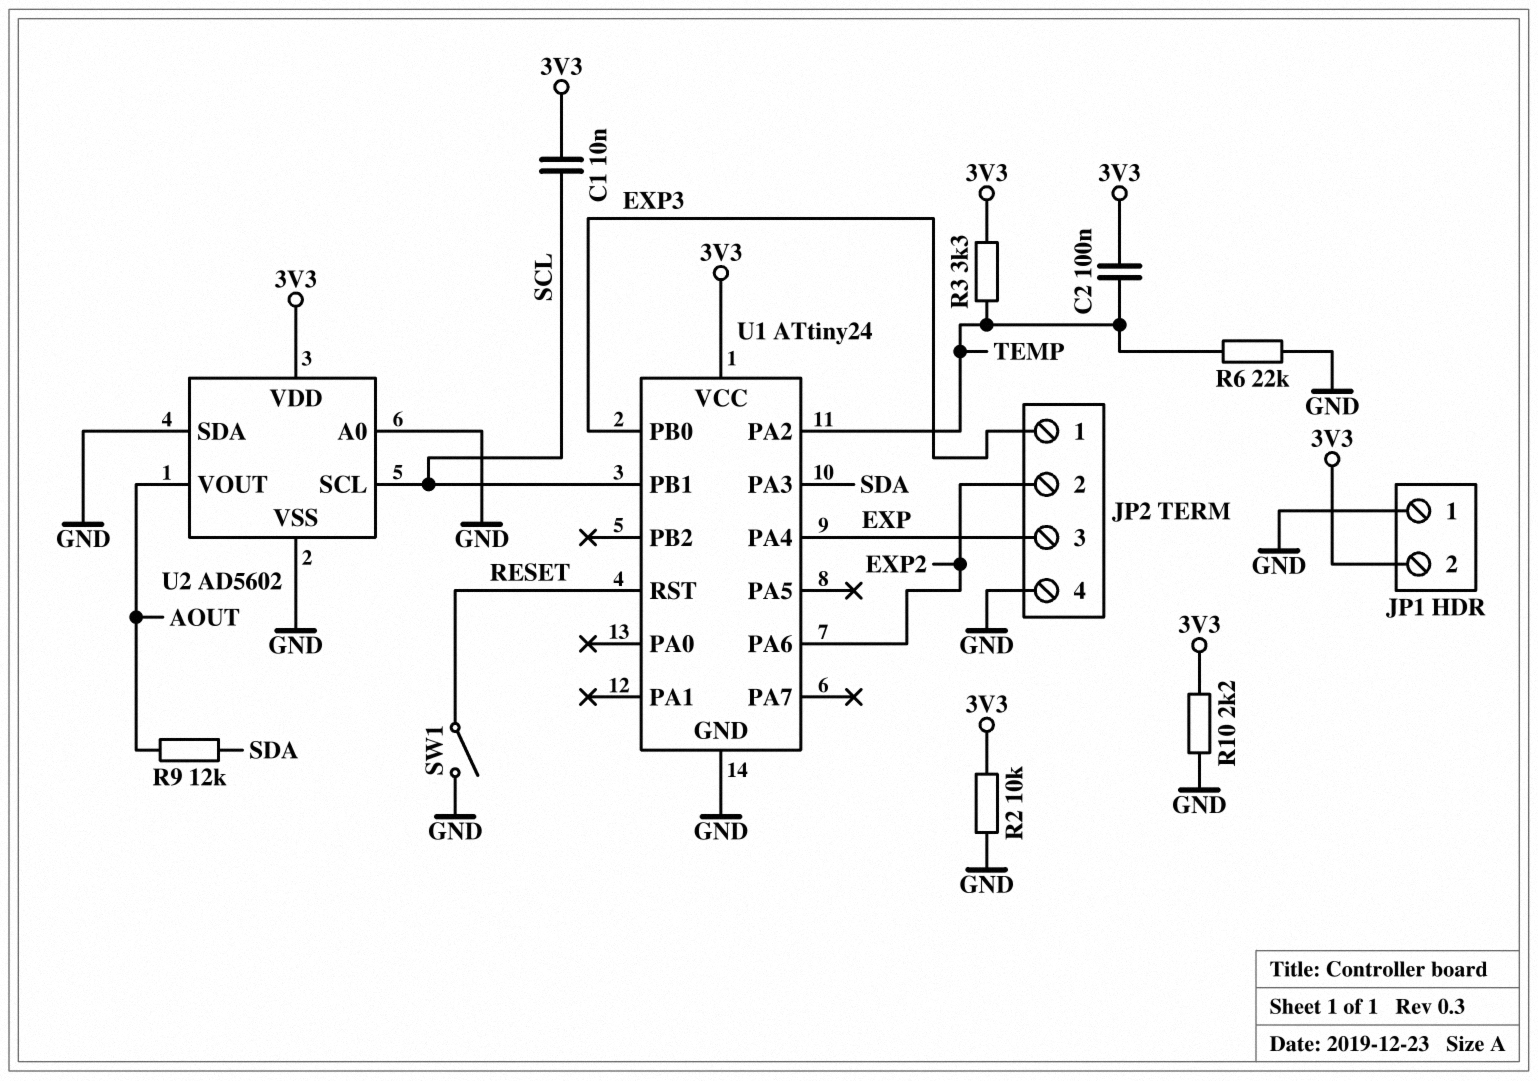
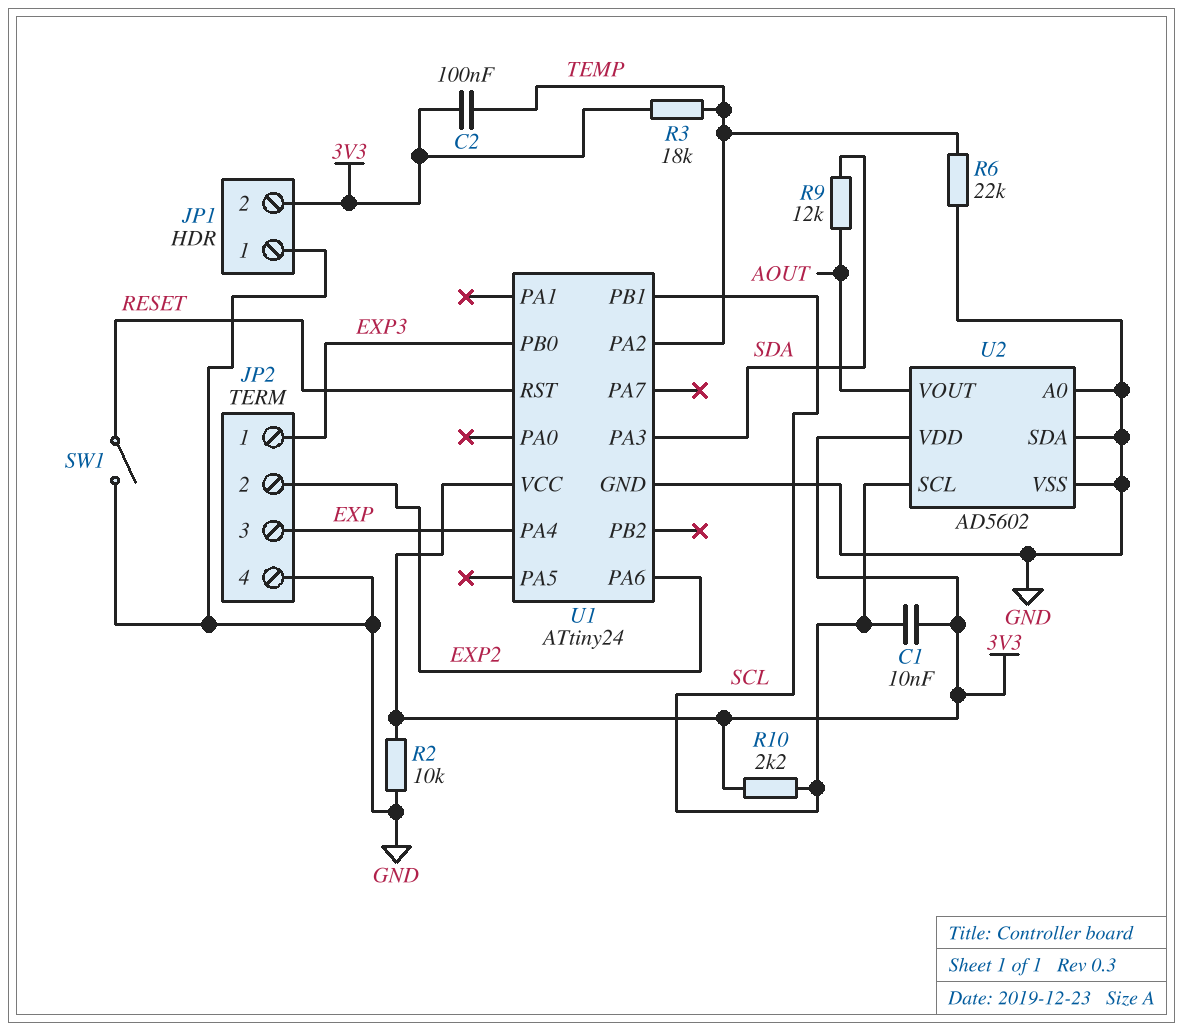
R3: 3.3k (3V3, TEMP) -> 18k (3V3, TEMP)
R10: 2.2k (3V3, GND) -> 2.2k (3V3, SCL)

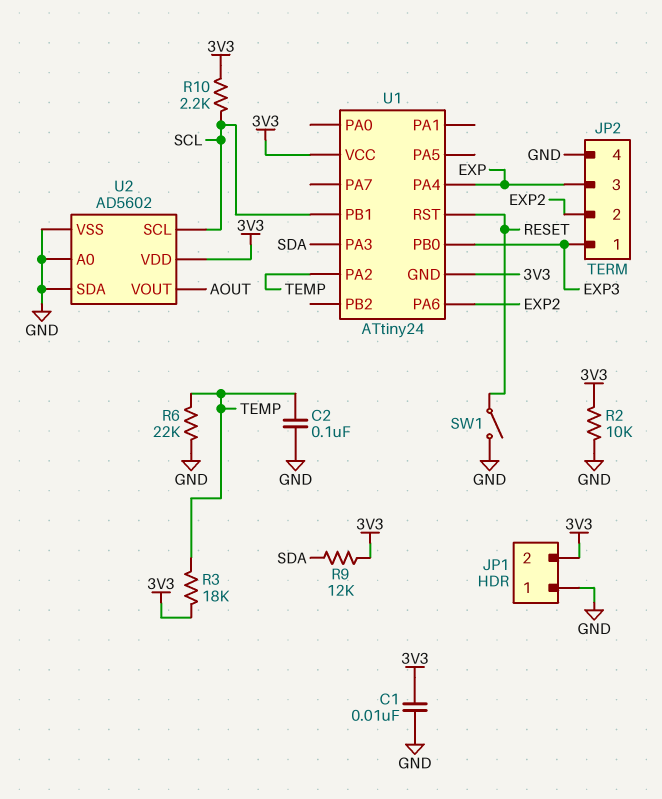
C1: 10nF (3V3, SCL) -> 10nF (3V3, GND)
C2: 100nF (3V3, TEMP) -> 100nF (GND, TEMP)
R9: 12k (AOUT, SDA) -> 12k (3V3, SDA)
U1 pin GND: GND -> 3V3

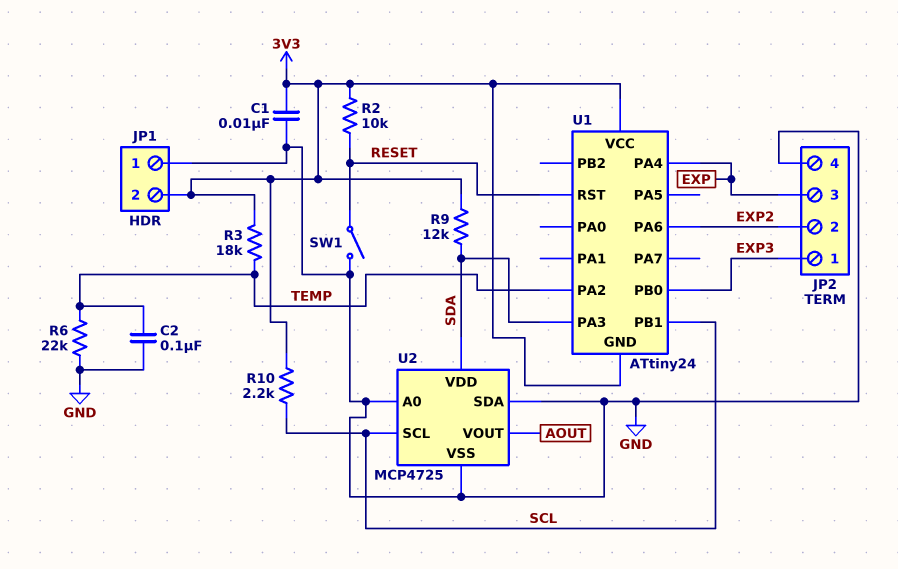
R2: 10k (3V3, GND) -> 10k (3V3, RESET)
U2: AD5602 -> MCP4725
U2 pin VDD: 3V3 -> SDA

